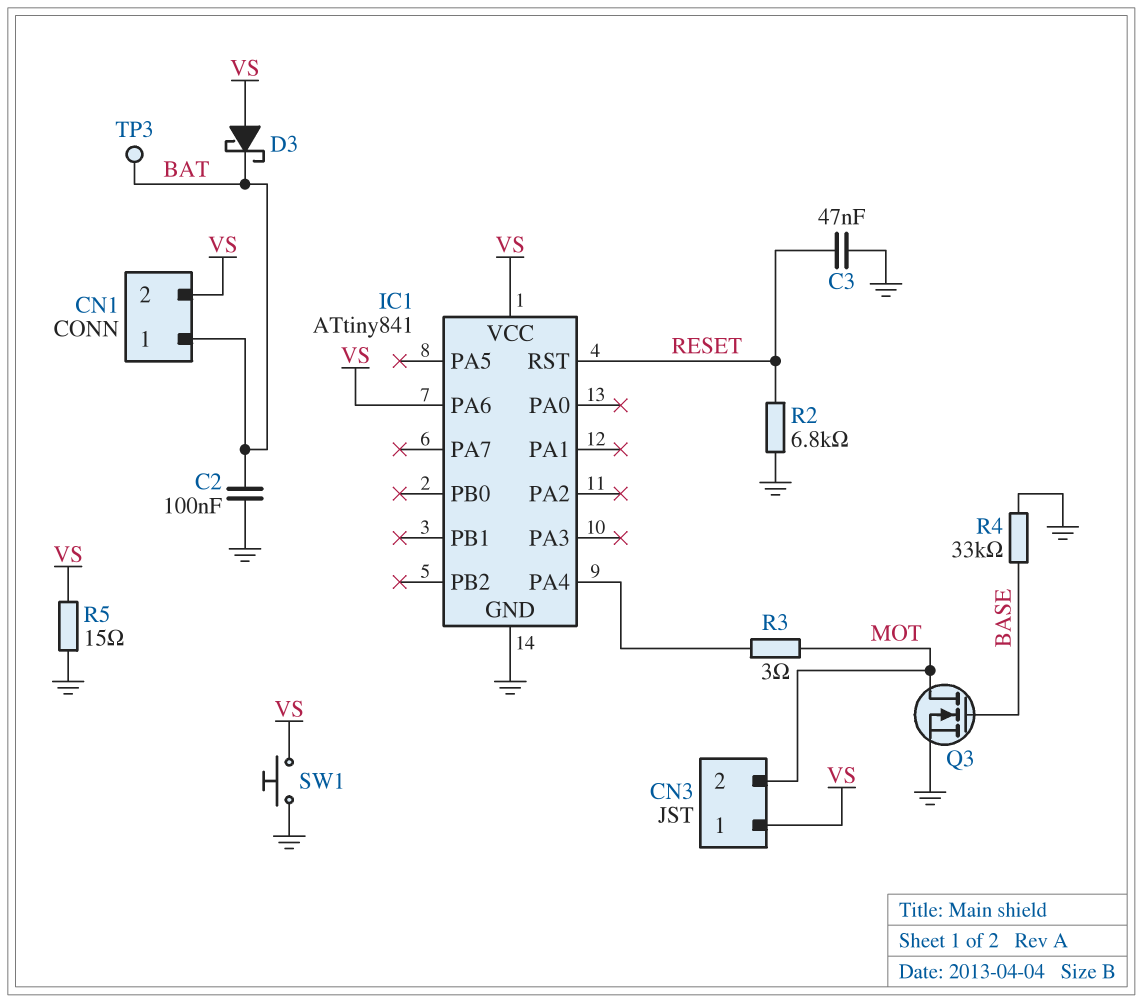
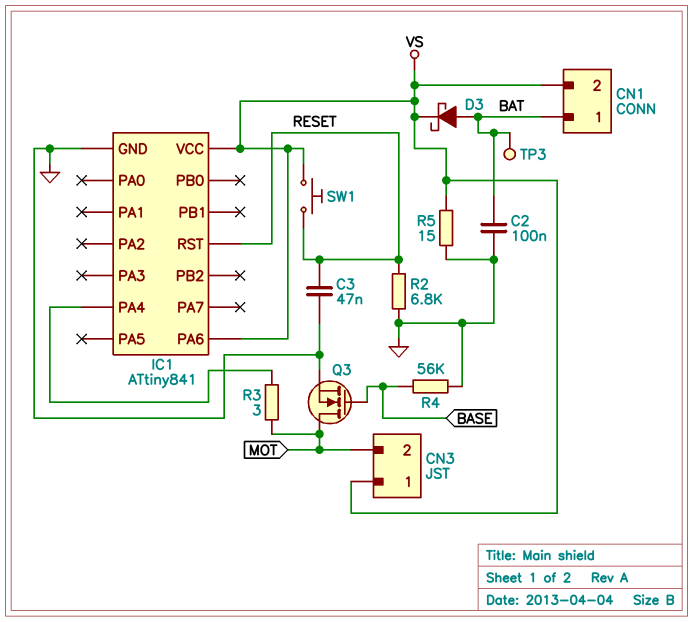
D3: schottky (A VS, K BAT) -> schottky (A BAT, K VS)
R4: 33k (BASE, GND) -> 56k (BASE, GND)
SW1: button (GND, VS) -> button (RESET, VS)

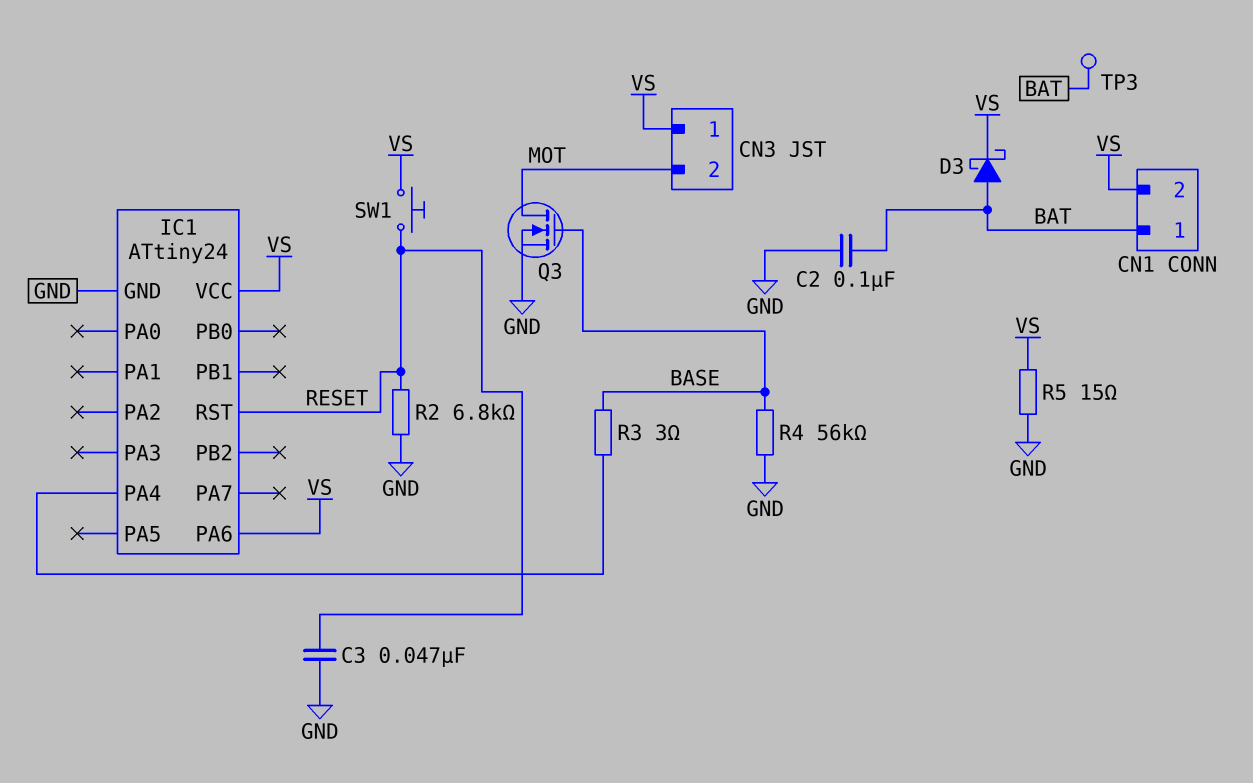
IC1: ATtiny841 -> ATtiny24
R3: 3 (IC1/PA4, MOT) -> 3 (BASE, IC1/PA4)

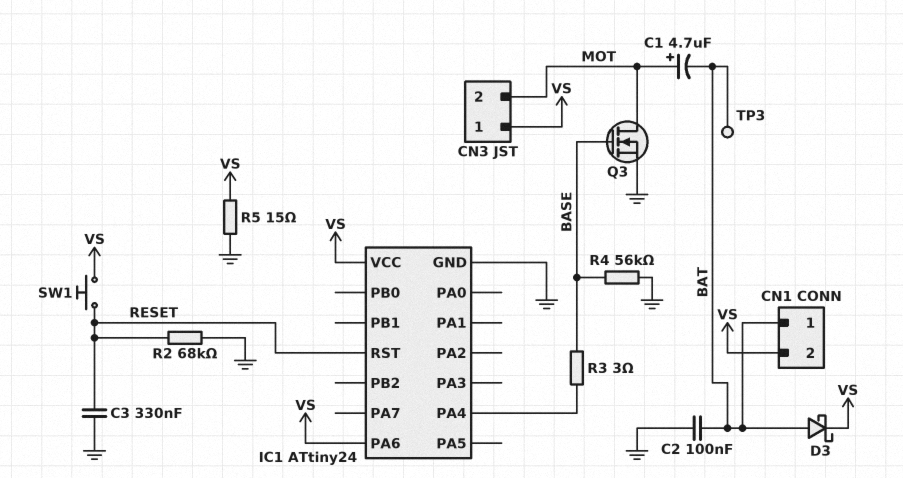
C1: none -> 4.7uF (plus MOT, minus BAT)
C3: 47nF (GND, RESET) -> 330nF (GND, RESET)
R2: 6.8k (GND, RESET) -> 68k (GND, RESET)

